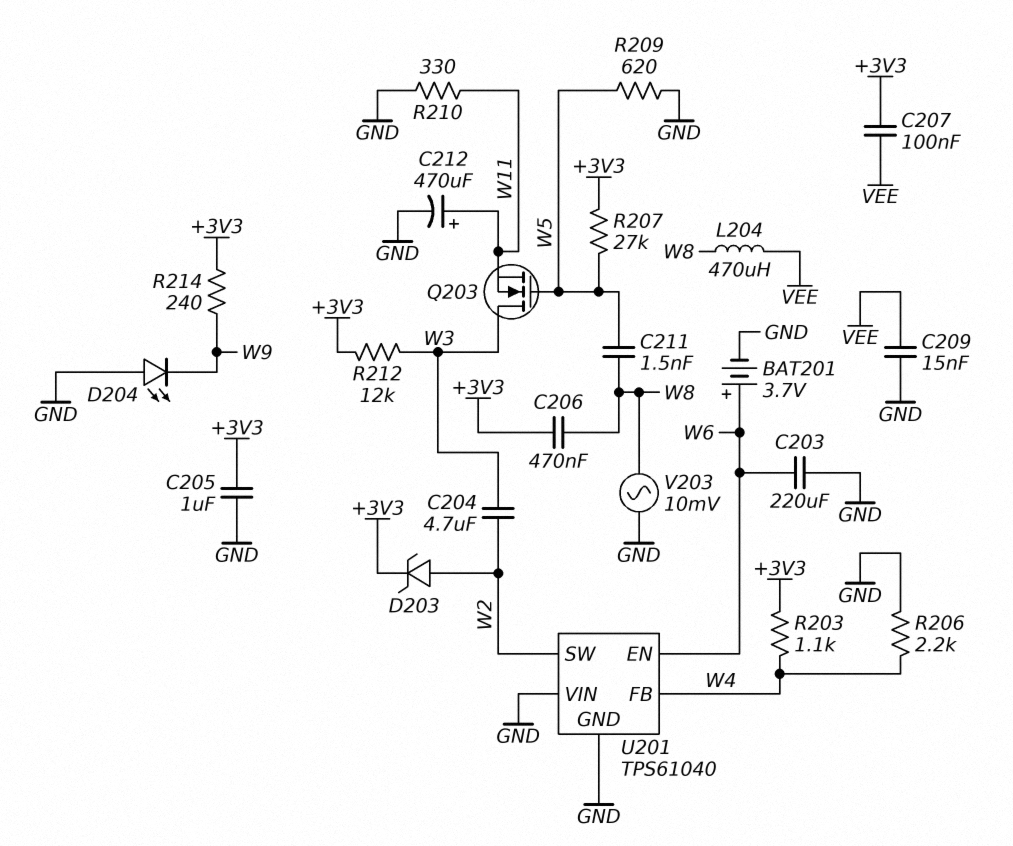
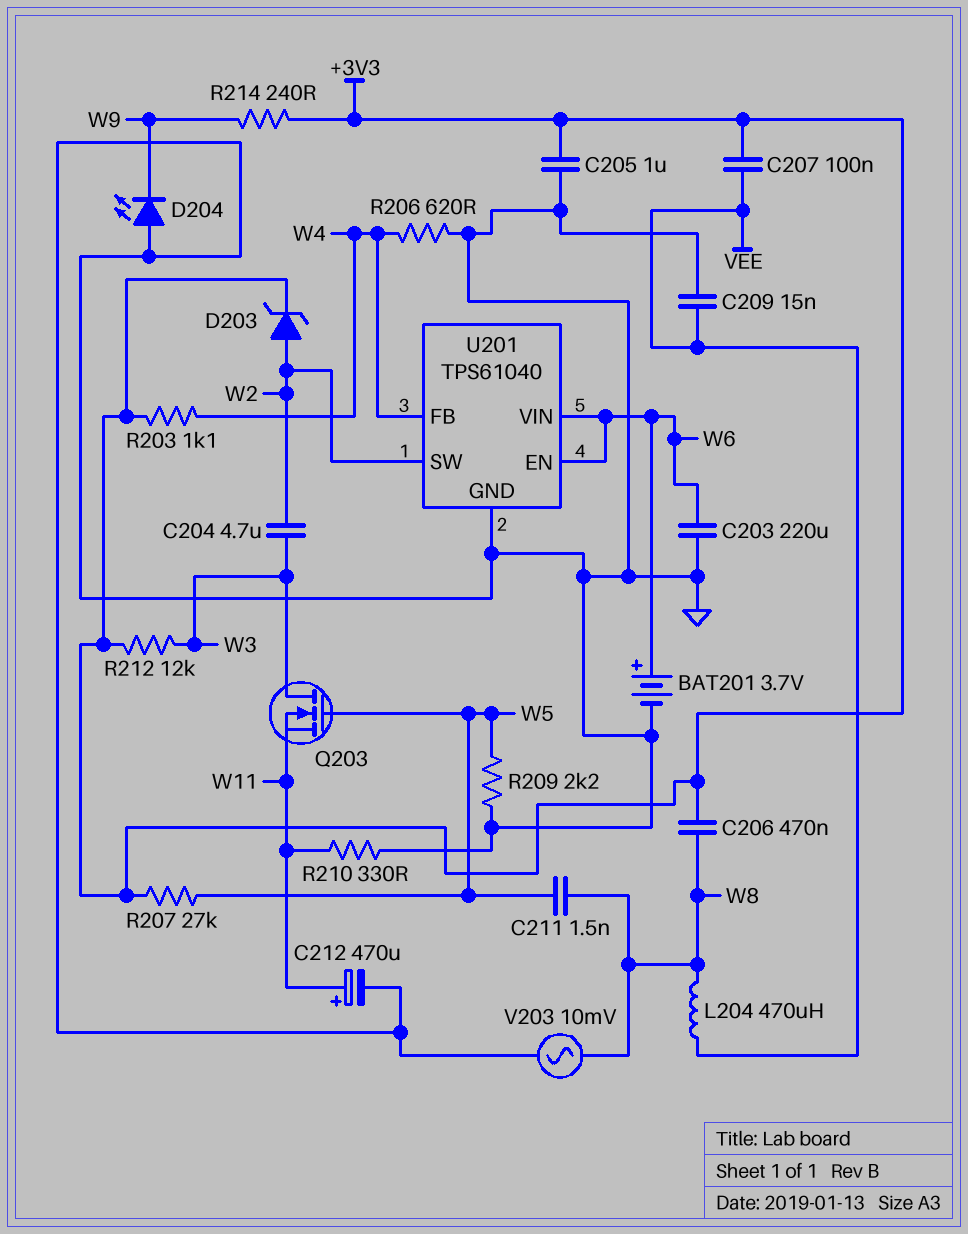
R206: 2.2k (GND, W4) -> 620 (GND, W4)
R209: 620 (GND, W5) -> 2.2k (GND, W5)
U201 pin VIN: GND -> W6

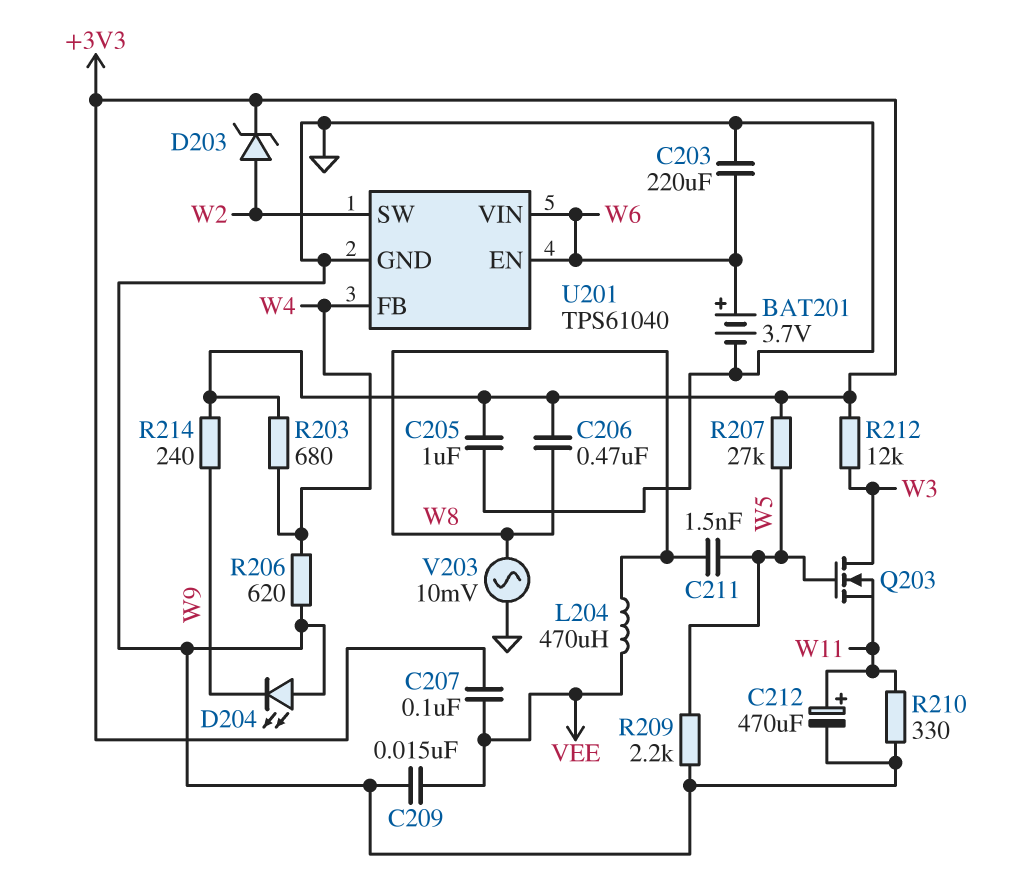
C204: 4.7uF (W2, W3) -> none
R203: 1.1k (+3V3, W4) -> 680 (+3V3, W4)

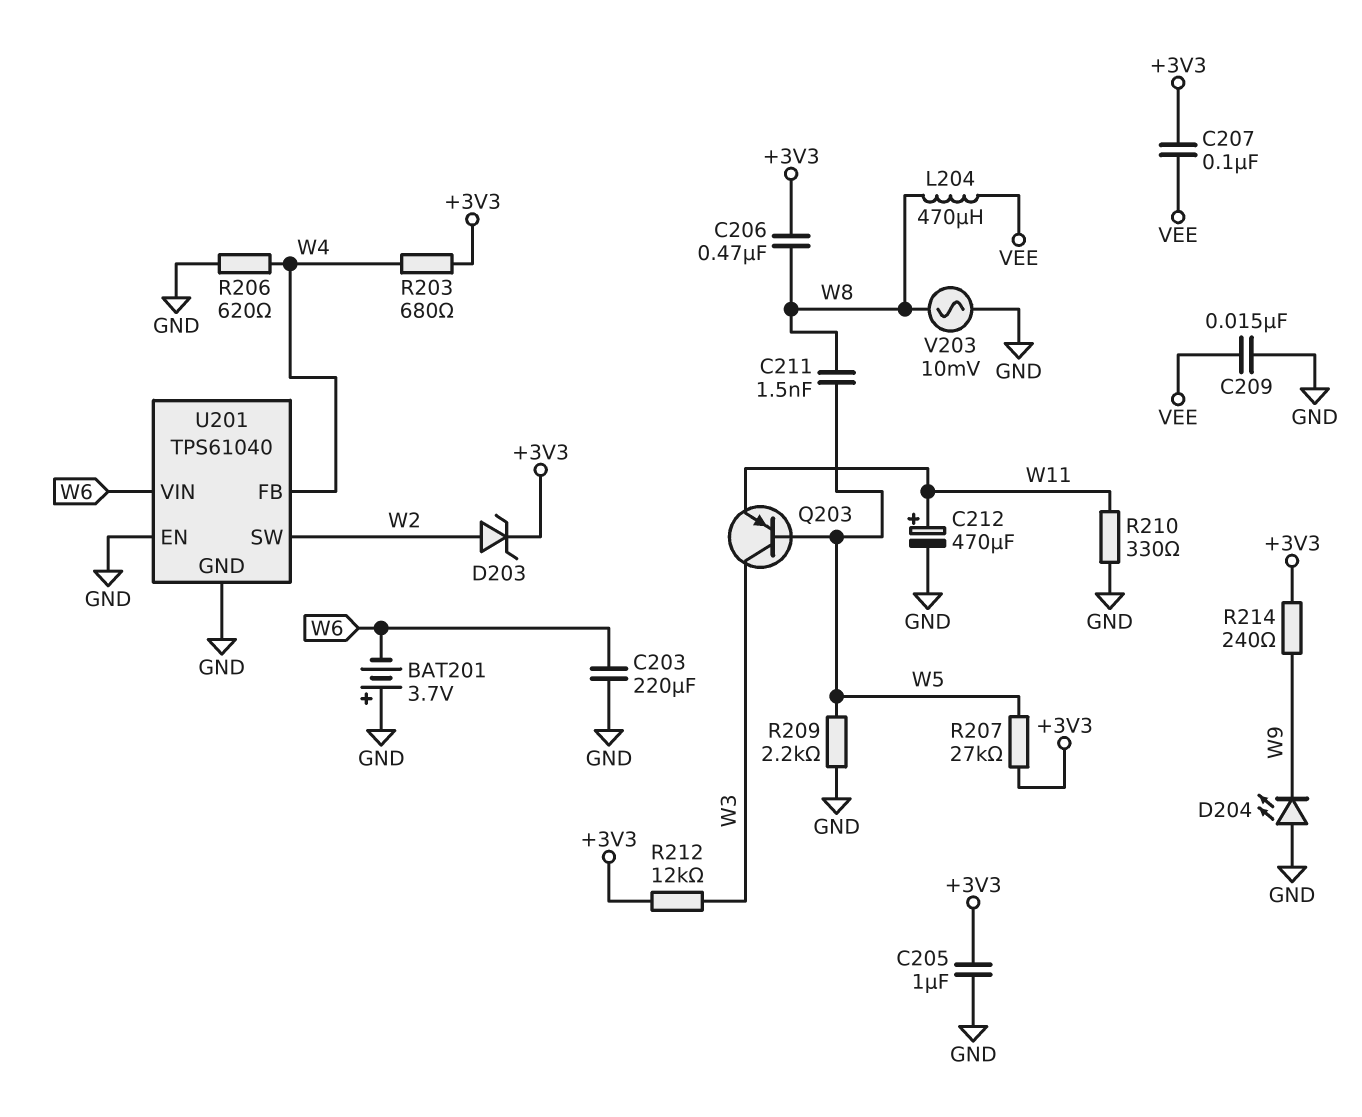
BAT201: 3.7V (plus W6, minus GND) -> 3.7V (plus GND, minus W6)
Q203: NMOS (G W5, D W3, S W11) -> PNP (B W5, C W3, E W11)
U201 pin EN: W6 -> GND

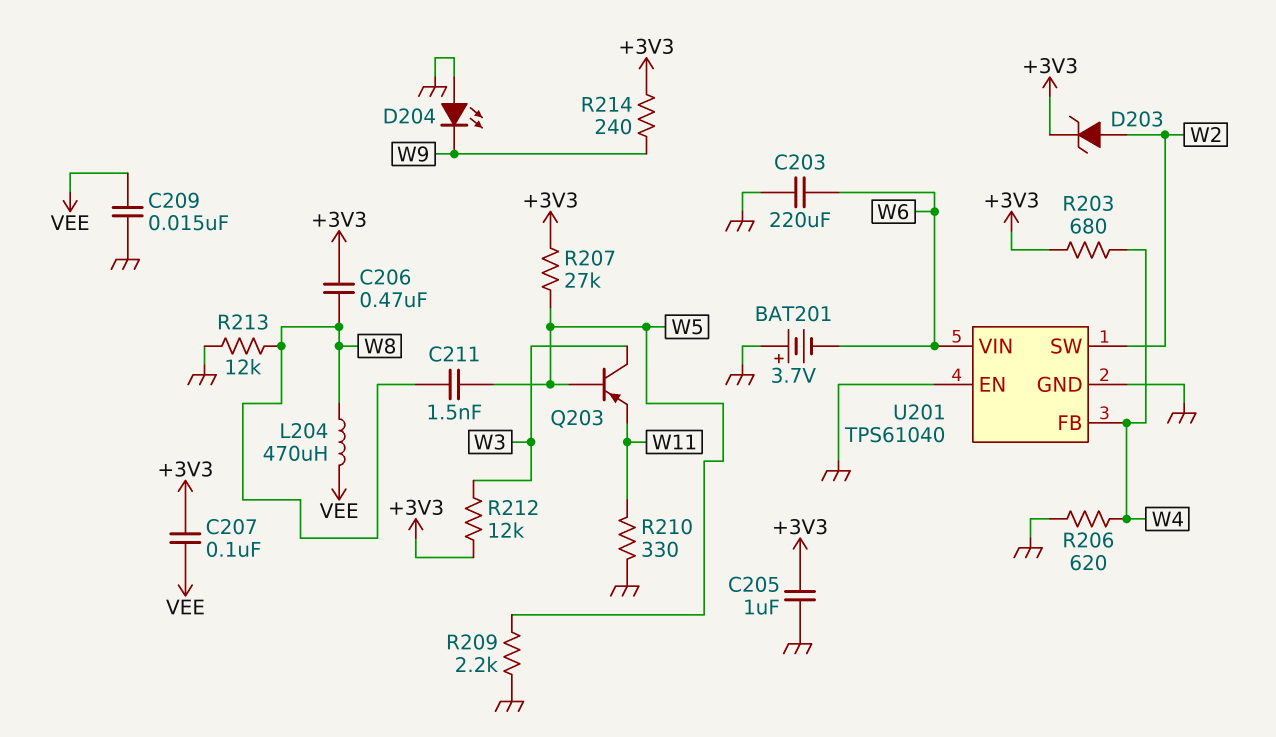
C212: 470uF (plus W11, minus GND) -> none
R213: none -> 12k (GND, W8)
V203: AC 10mV (GND, W8) -> none

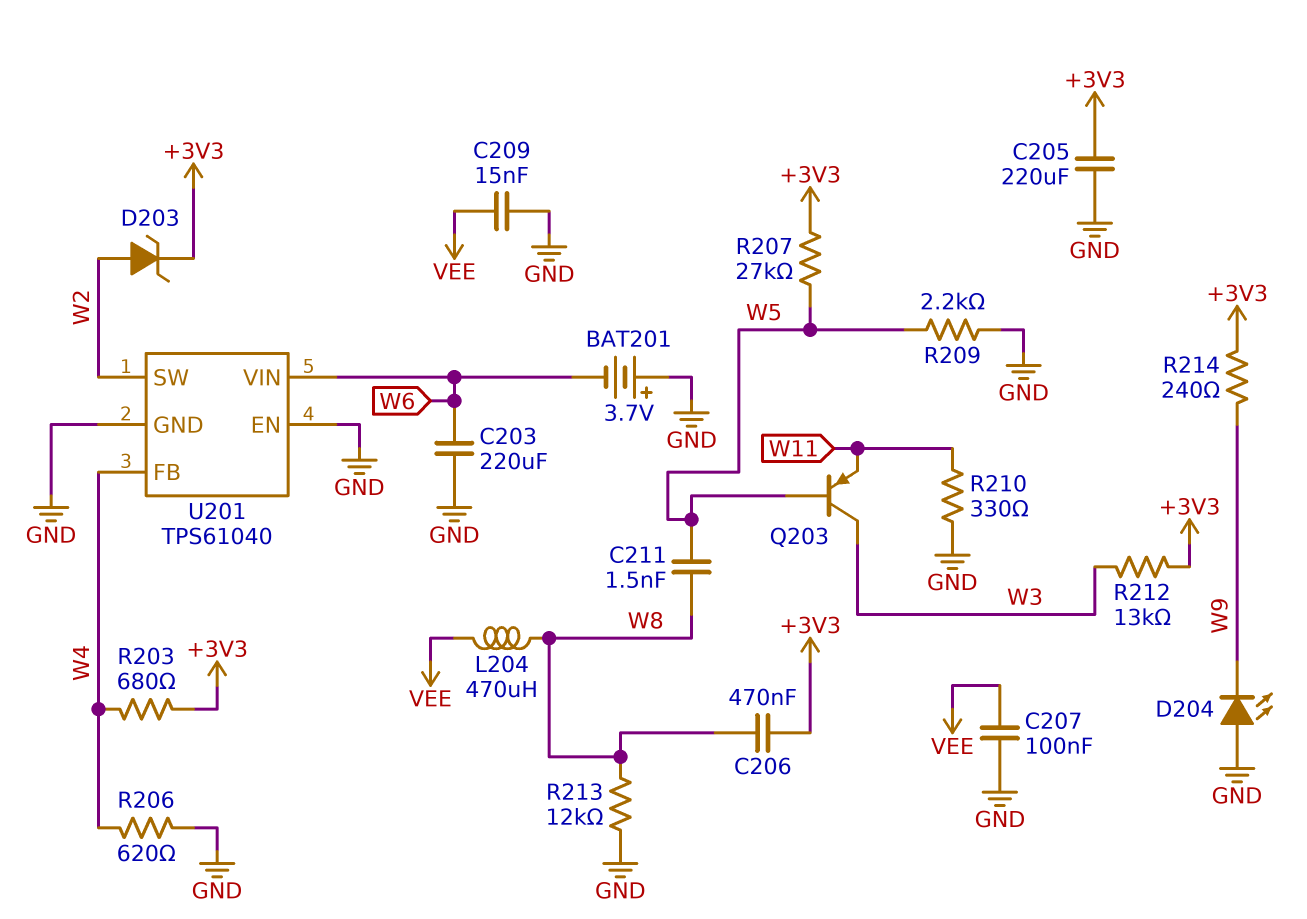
C205: 1uF (+3V3, GND) -> 220uF (+3V3, GND)
C207: 100nF (+3V3, VEE) -> 100nF (GND, VEE)
R212: 12k (+3V3, W3) -> 13k (+3V3, W3)

